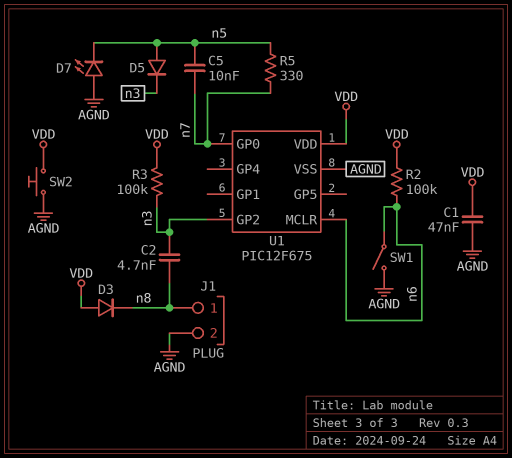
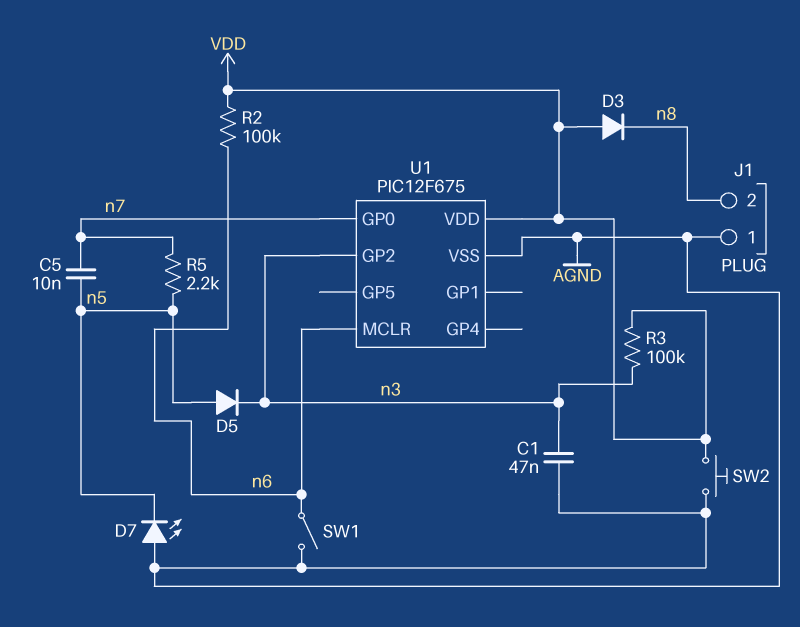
C1: 47nF (AGND, VDD) -> 47nF (AGND, n3)
C2: 4.7nF (n3, n8) -> none
J1 pin 1: n8 -> AGND
J1 pin 2: AGND -> n8
R5: 330 (n5, n7) -> 2.2k (n5, n7)

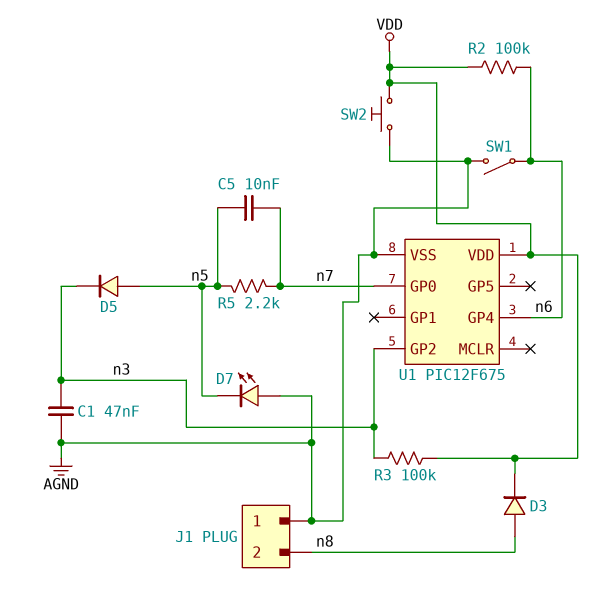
D3: diode (A VDD, K n8) -> diode (A n8, K VDD)
U1 pin GP4: none -> n6
U1 pin MCLR: n6 -> none

